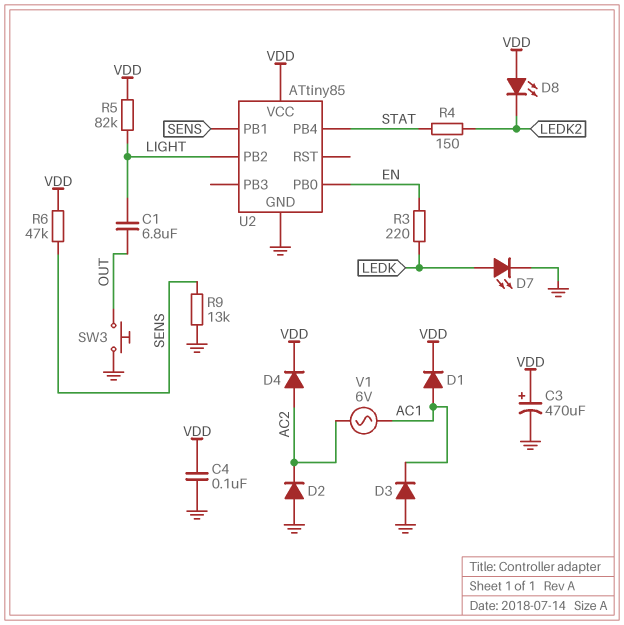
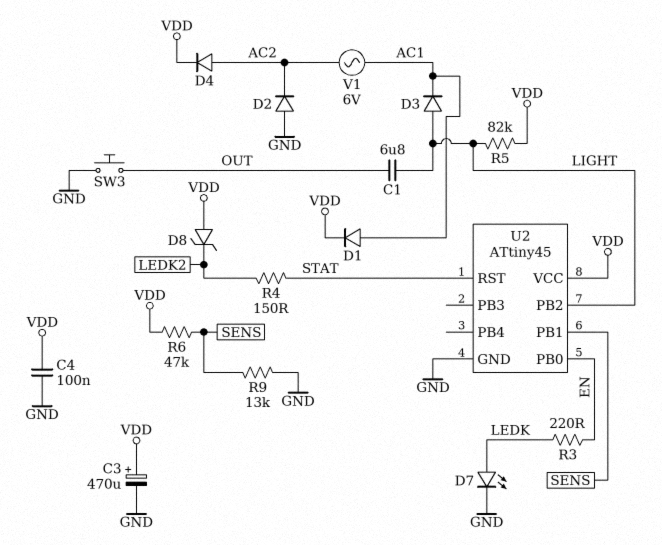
D3: diode (A GND, K AC1) -> diode (A LIGHT, K AC1)
D8: LED (A VDD, K LEDK2) -> zener (A VDD, K LEDK2)
U2: ATtiny85 -> ATtiny45
U2 pin PB4: STAT -> none
U2 pin RST: none -> STAT

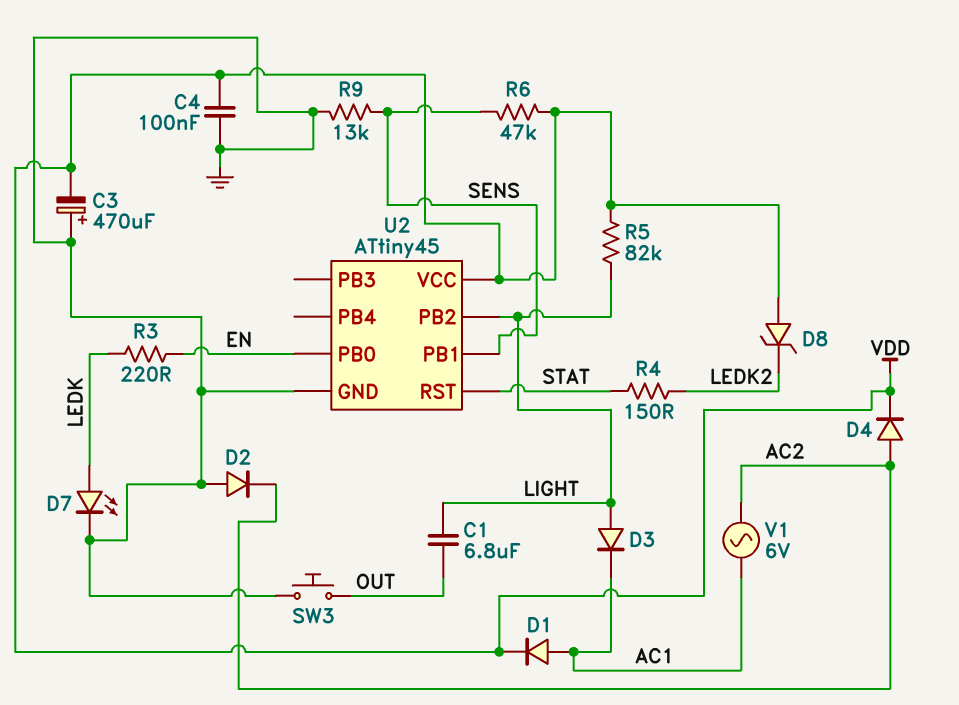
C3: 470uF (plus VDD, minus GND) -> 470uF (plus GND, minus VDD)

